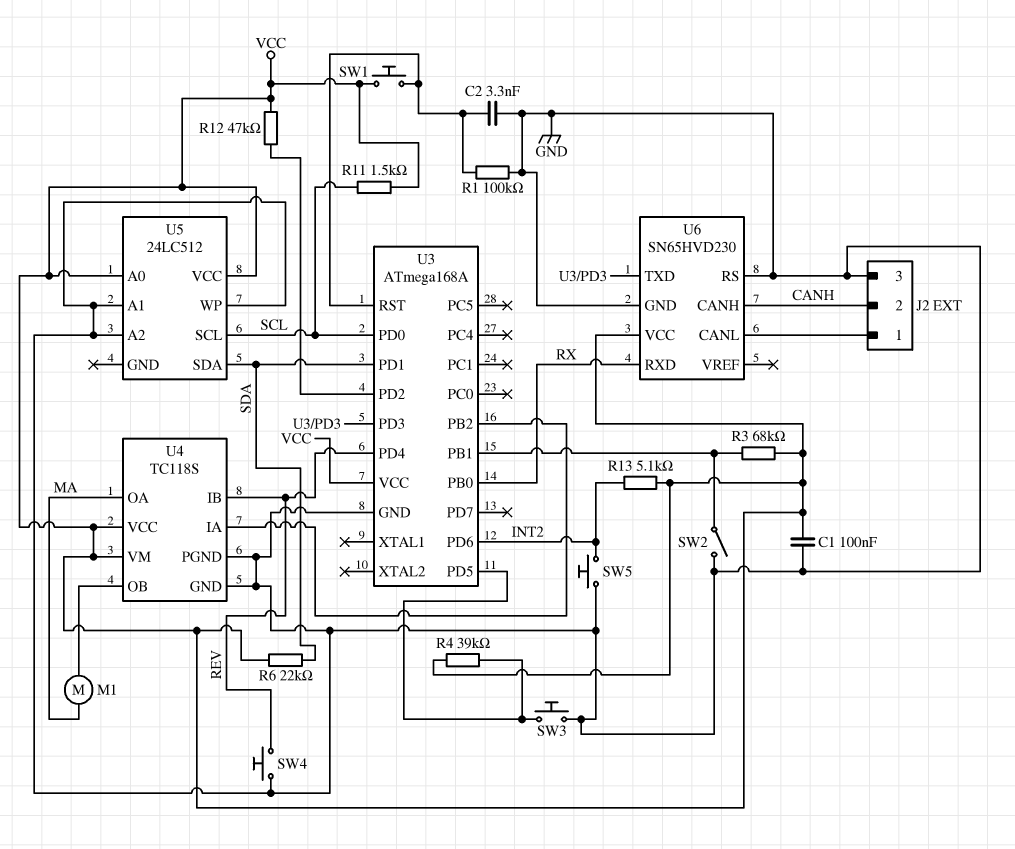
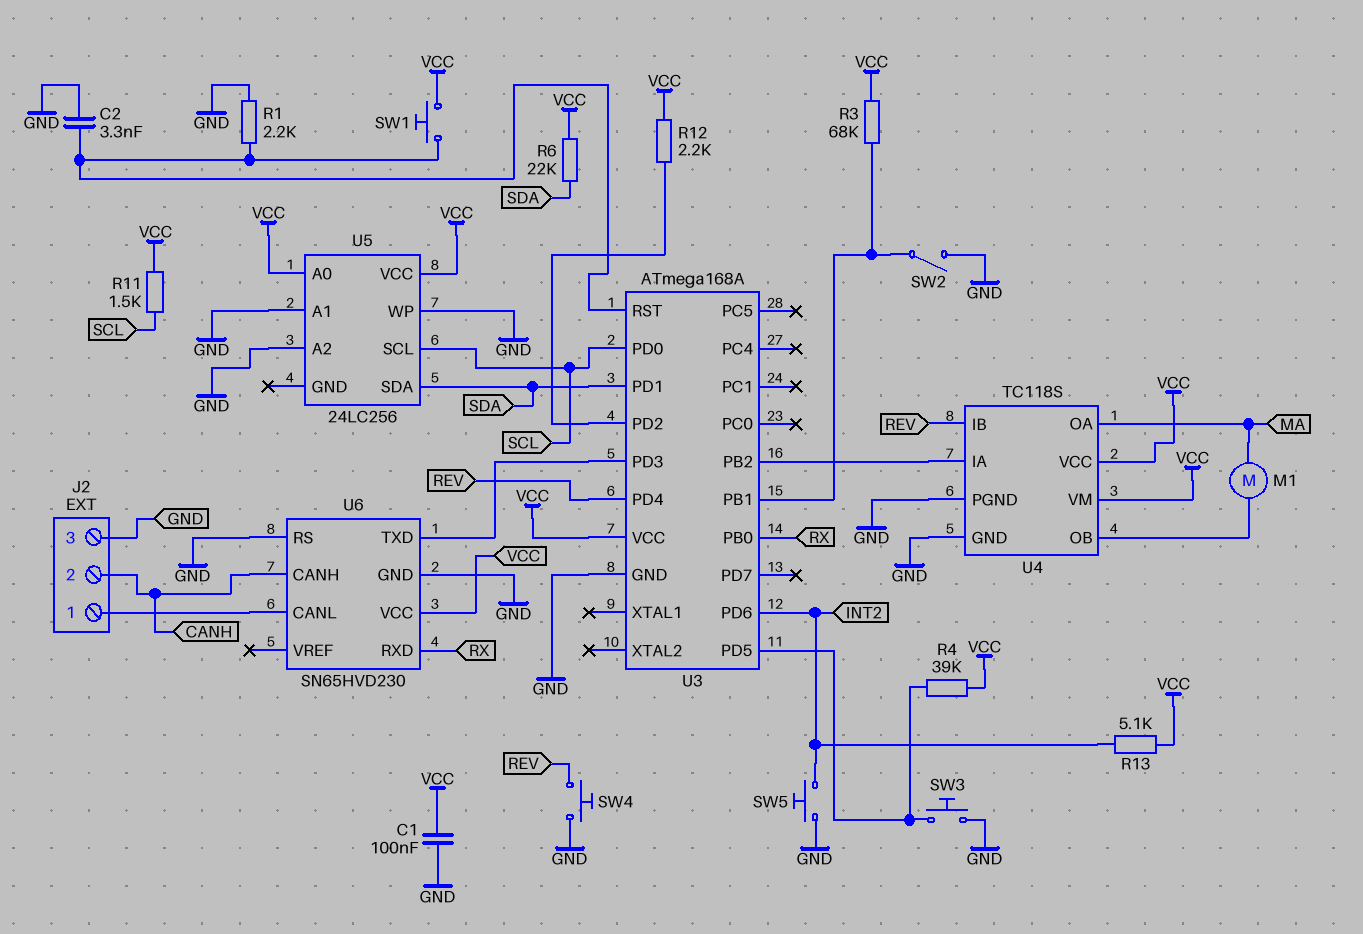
R1: 100k (GND, U3/RST) -> 2.2k (GND, U3/RST)
R12: 47k (U3/PD2, VCC) -> 2.2k (U3/PD2, VCC)
U5: 24LC512 -> 24LC256

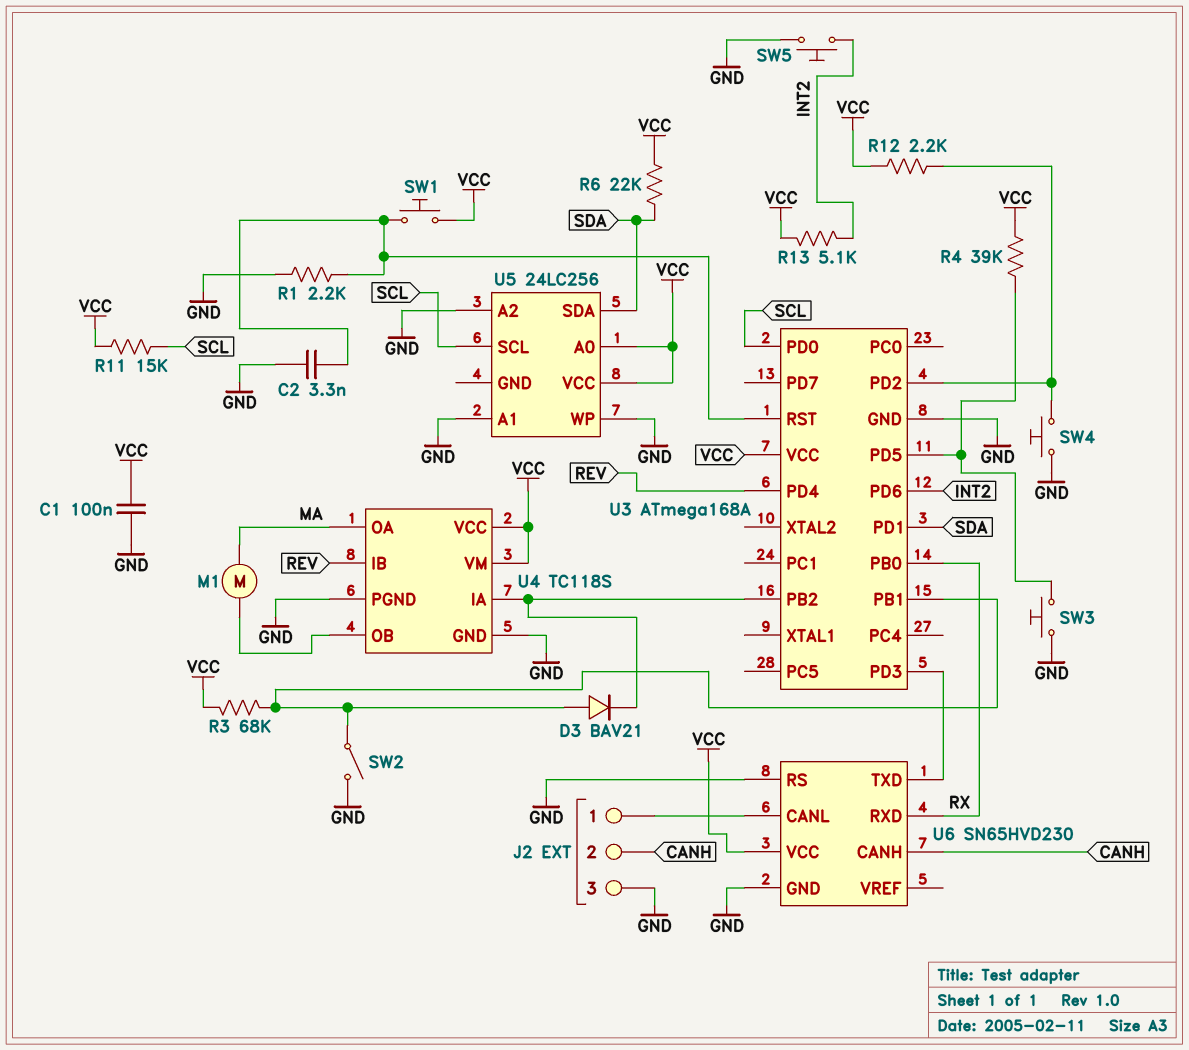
D3: none -> diode BAV21 (A U3/PB1, K U3/PB2)
R11: 1.5k (SCL, VCC) -> 15k (SCL, VCC)
SW4: button (GND, REV) -> button (GND, U3/PD2)

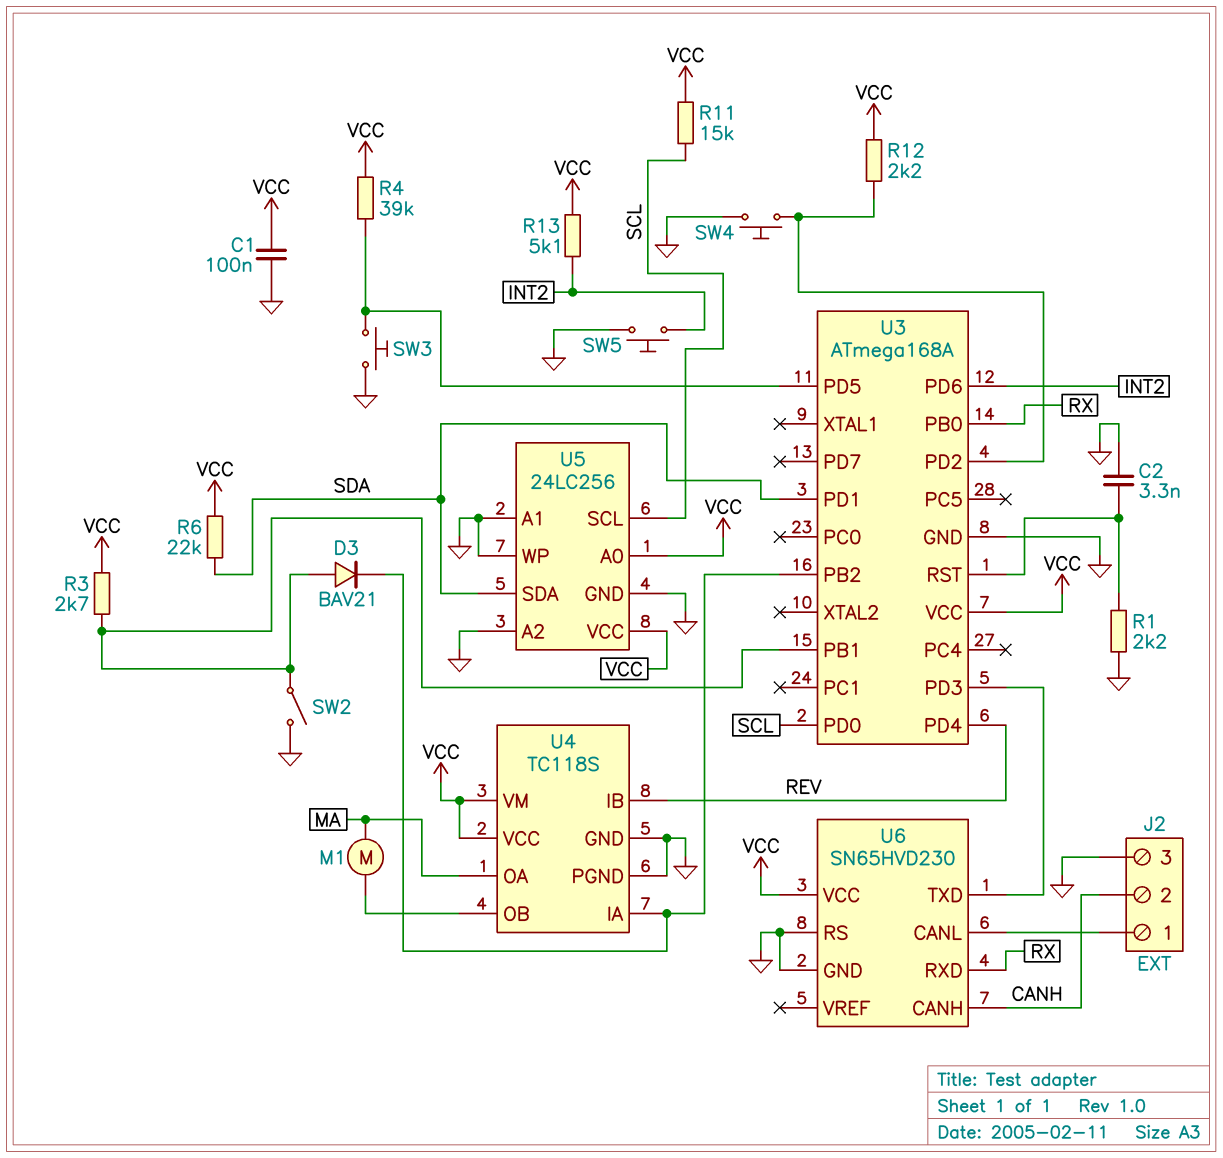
R3: 68k (U3/PB1, VCC) -> 2.7k (U3/PB1, VCC)
SW1: button (U3/RST, VCC) -> none
U5 pin GND: none -> GND

